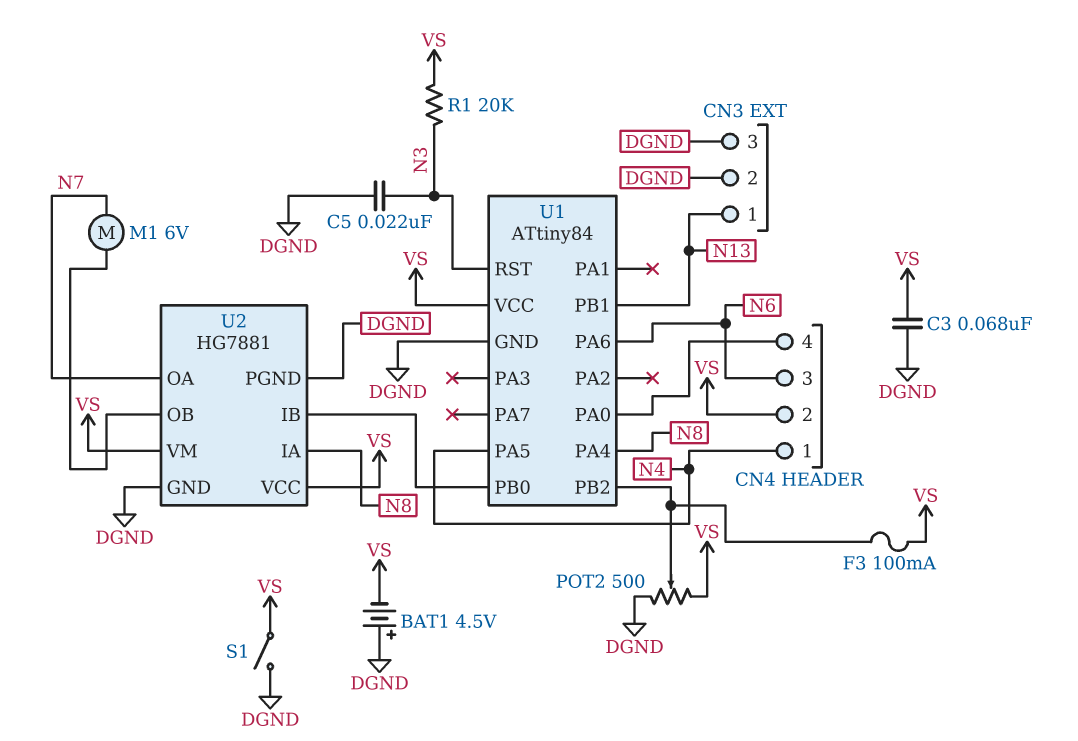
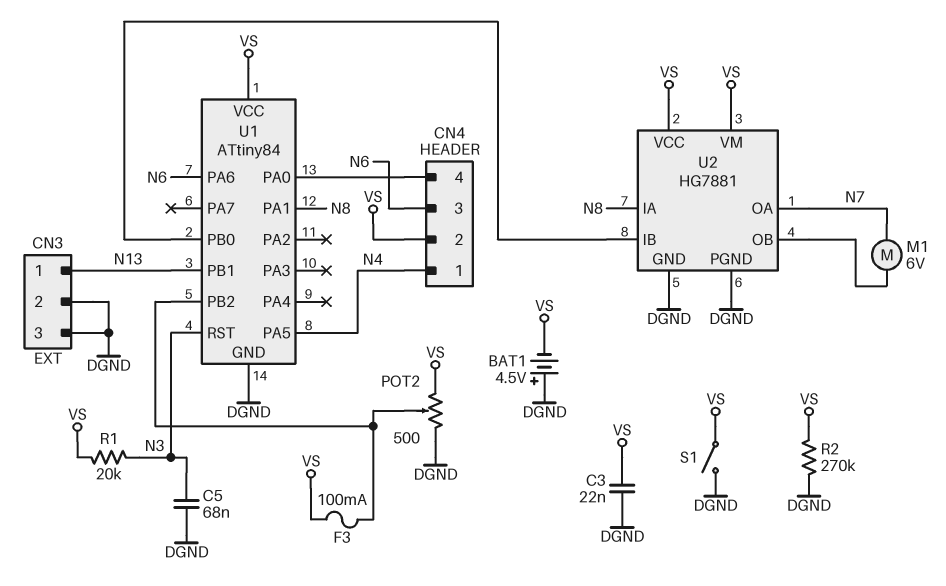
C3: 68nF (DGND, VS) -> 22nF (DGND, VS)
C5: 22nF (DGND, N3) -> 68nF (DGND, N3)
R2: none -> 270k (DGND, VS)
U1 pin PA1: none -> N8
U1 pin PA4: N8 -> none

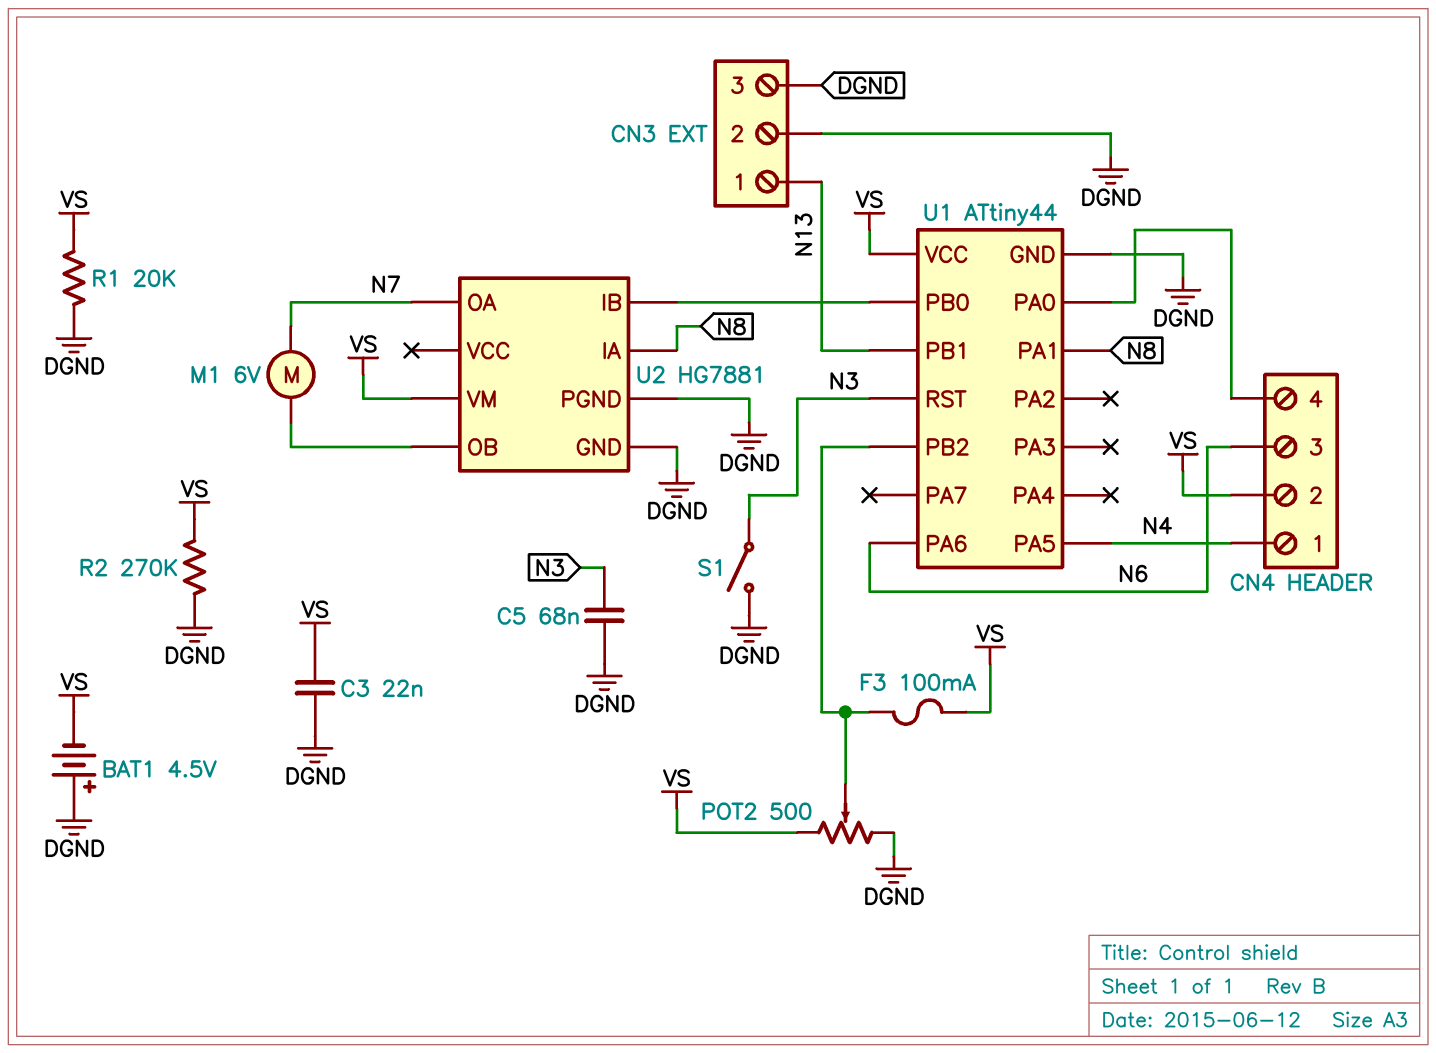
R1: 20k (N3, VS) -> 20k (DGND, VS)
S1: switch (DGND, VS) -> switch (DGND, N3)
U1: ATtiny84 -> ATtiny44
U2 pin VCC: VS -> none

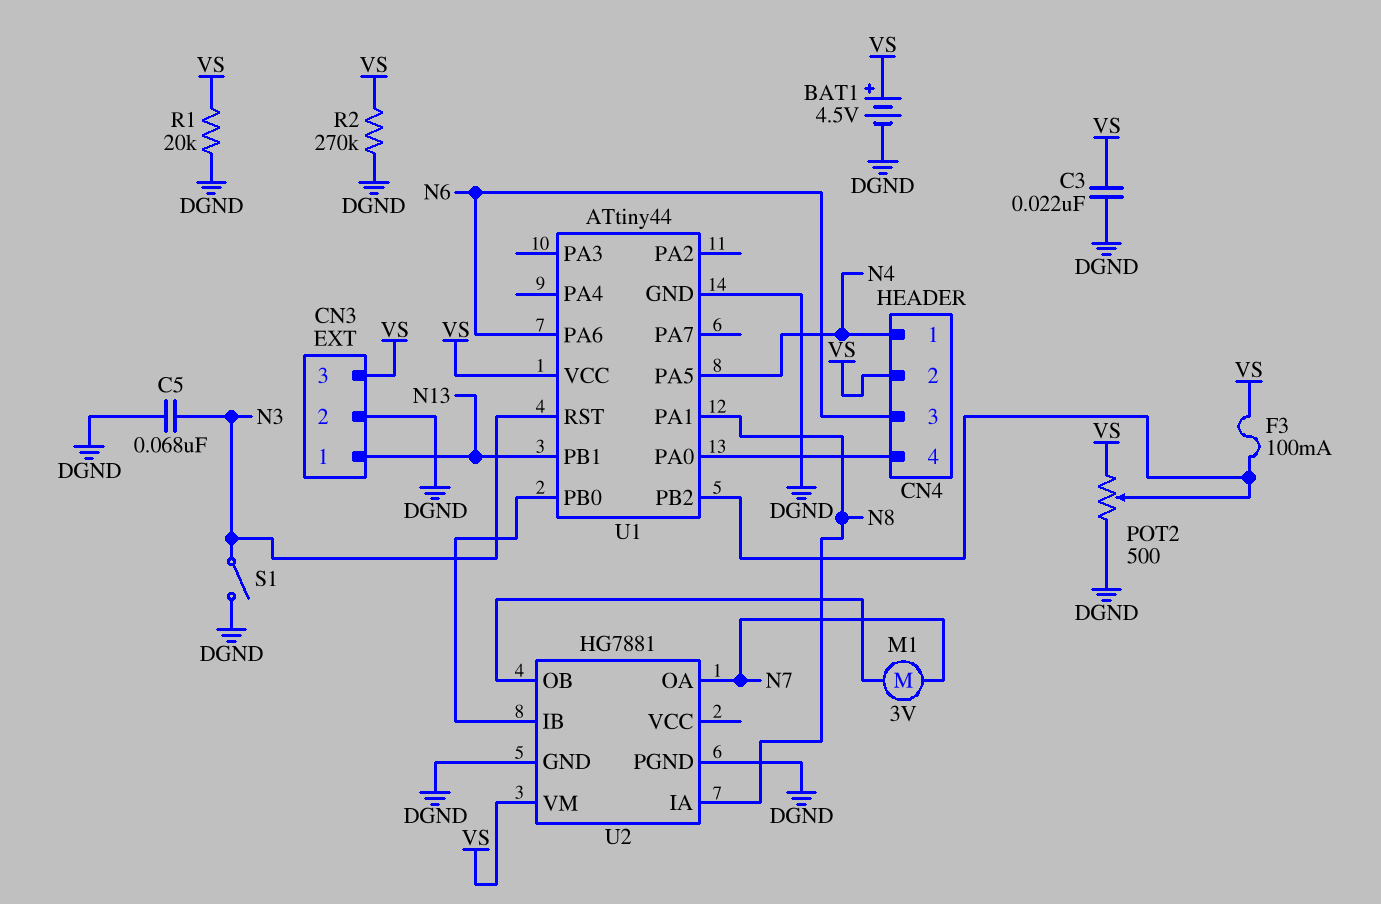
BAT1: 4.5V (plus DGND, minus VS) -> 4.5V (plus VS, minus DGND)
CN3 pin 3: DGND -> VS
M1: motor 6V (N7, U2/OB) -> motor 3V (N7, U2/OB)

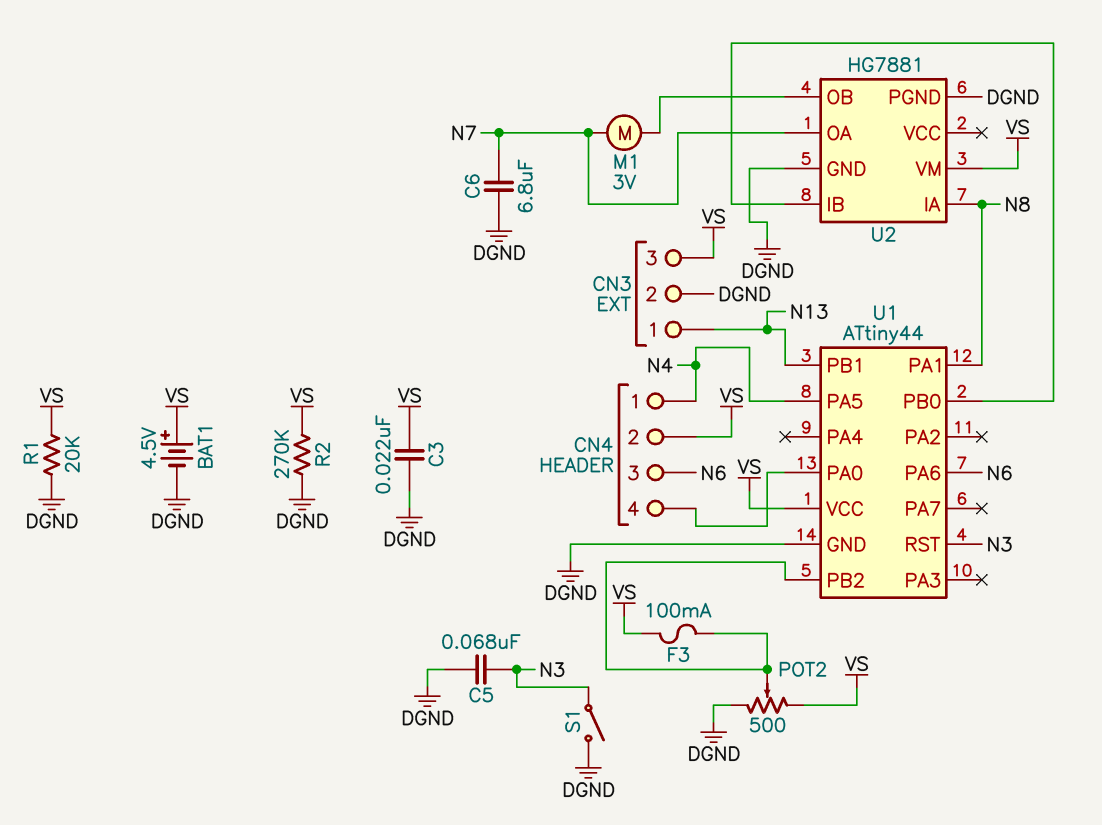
C6: none -> 6.8uF (DGND, N7)

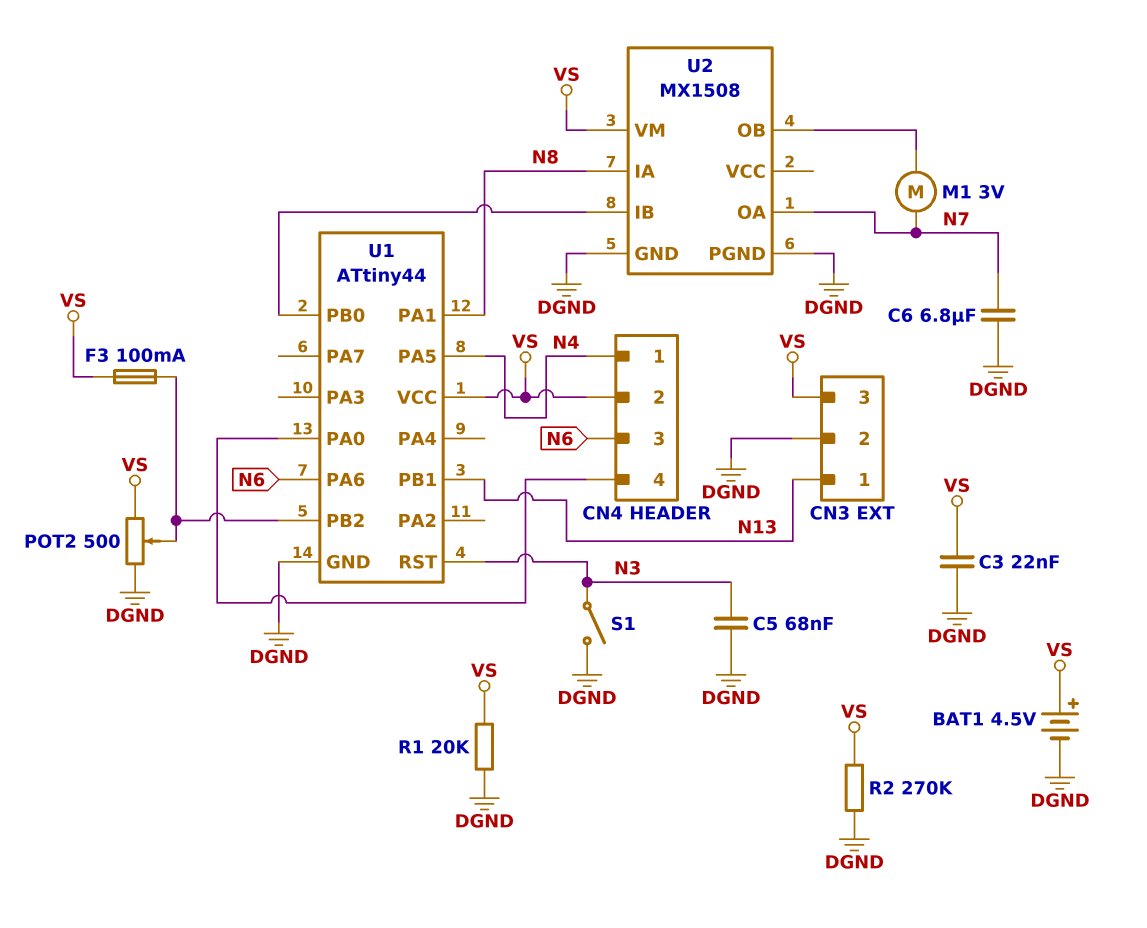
U2: HG7881 -> MX1508

